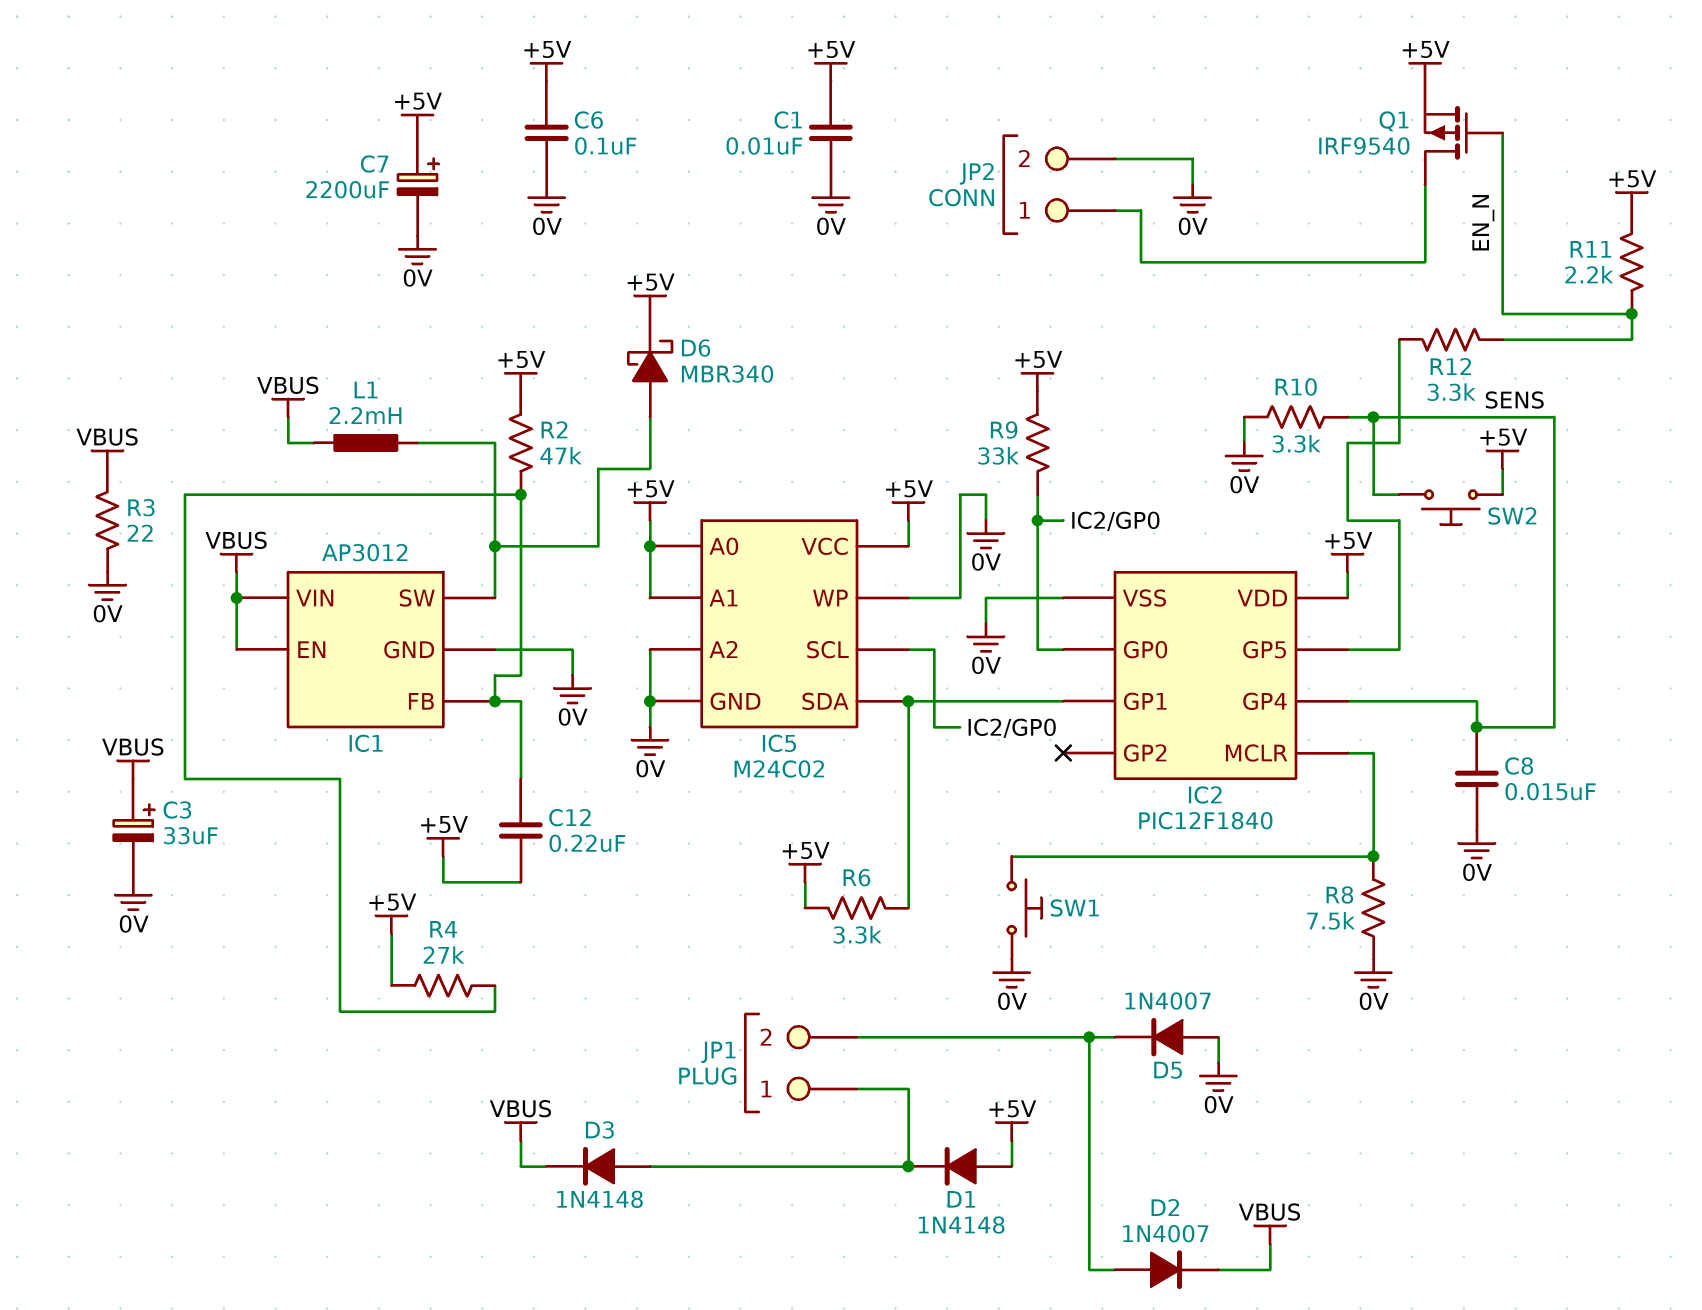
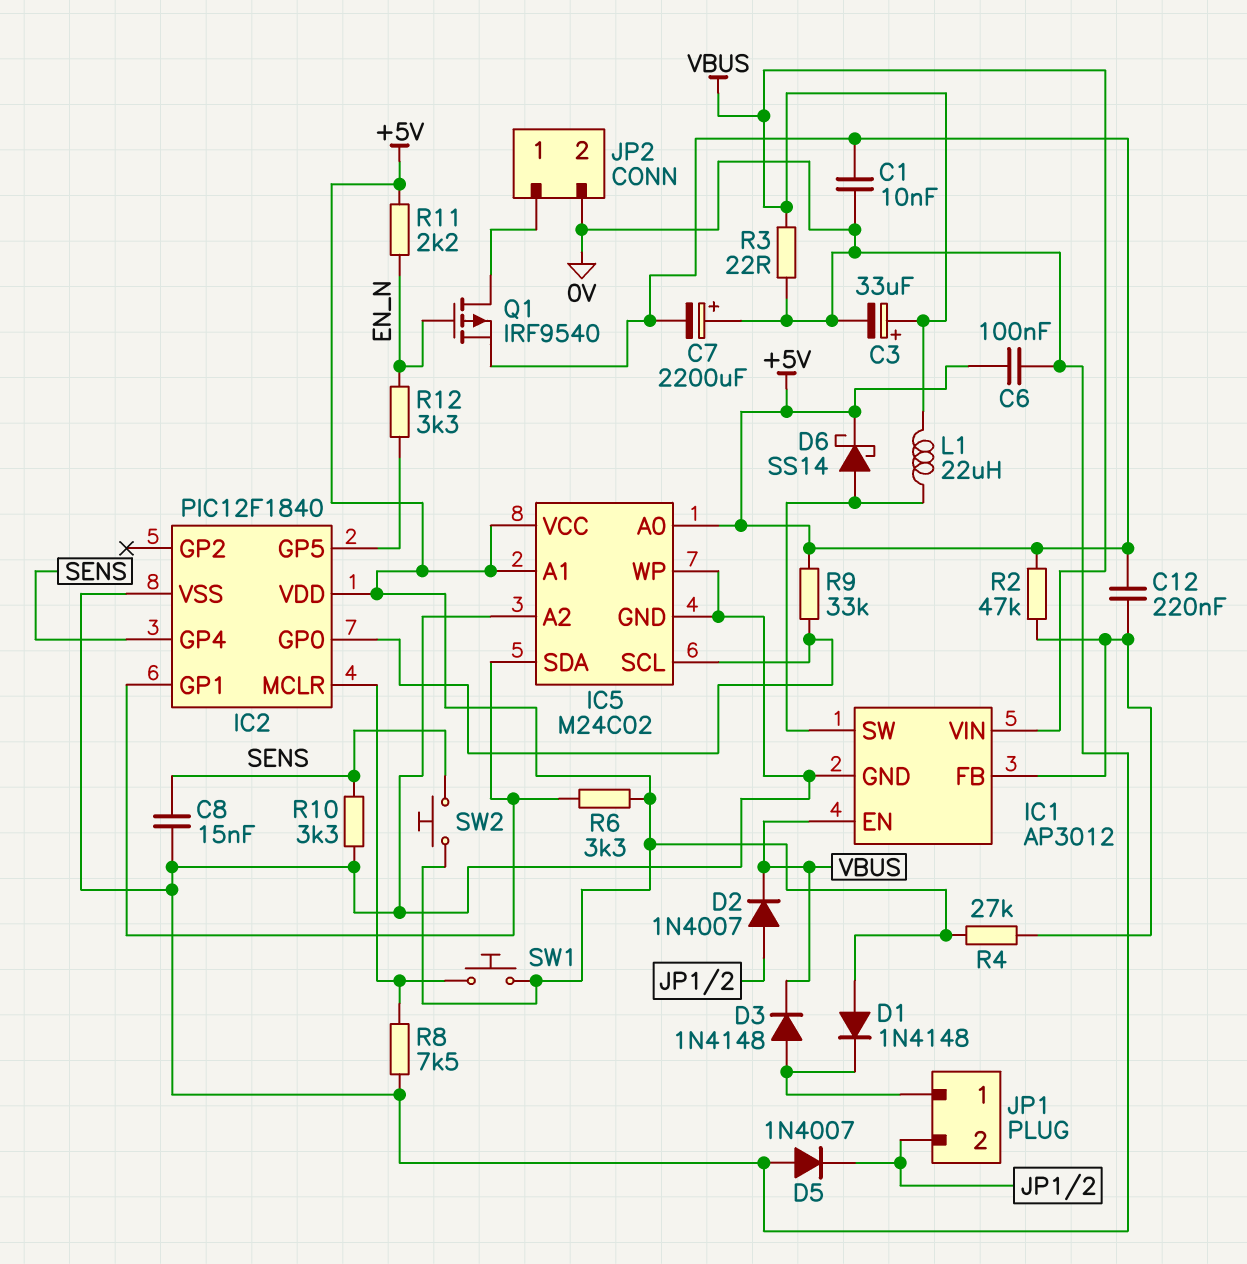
C7: 2200uF (plus +5V, minus 0V) -> 2200uF (plus 0V, minus +5V)
D6: schottky MBR340 (A IC1/SW, K +5V) -> schottky SS14 (A IC1/SW, K +5V)
L1: 2.2mH (IC1/SW, VBUS) -> 22uH (IC1/SW, VBUS)
SW1: button (0V, IC2/MCLR) -> button (+5V, IC2/MCLR)

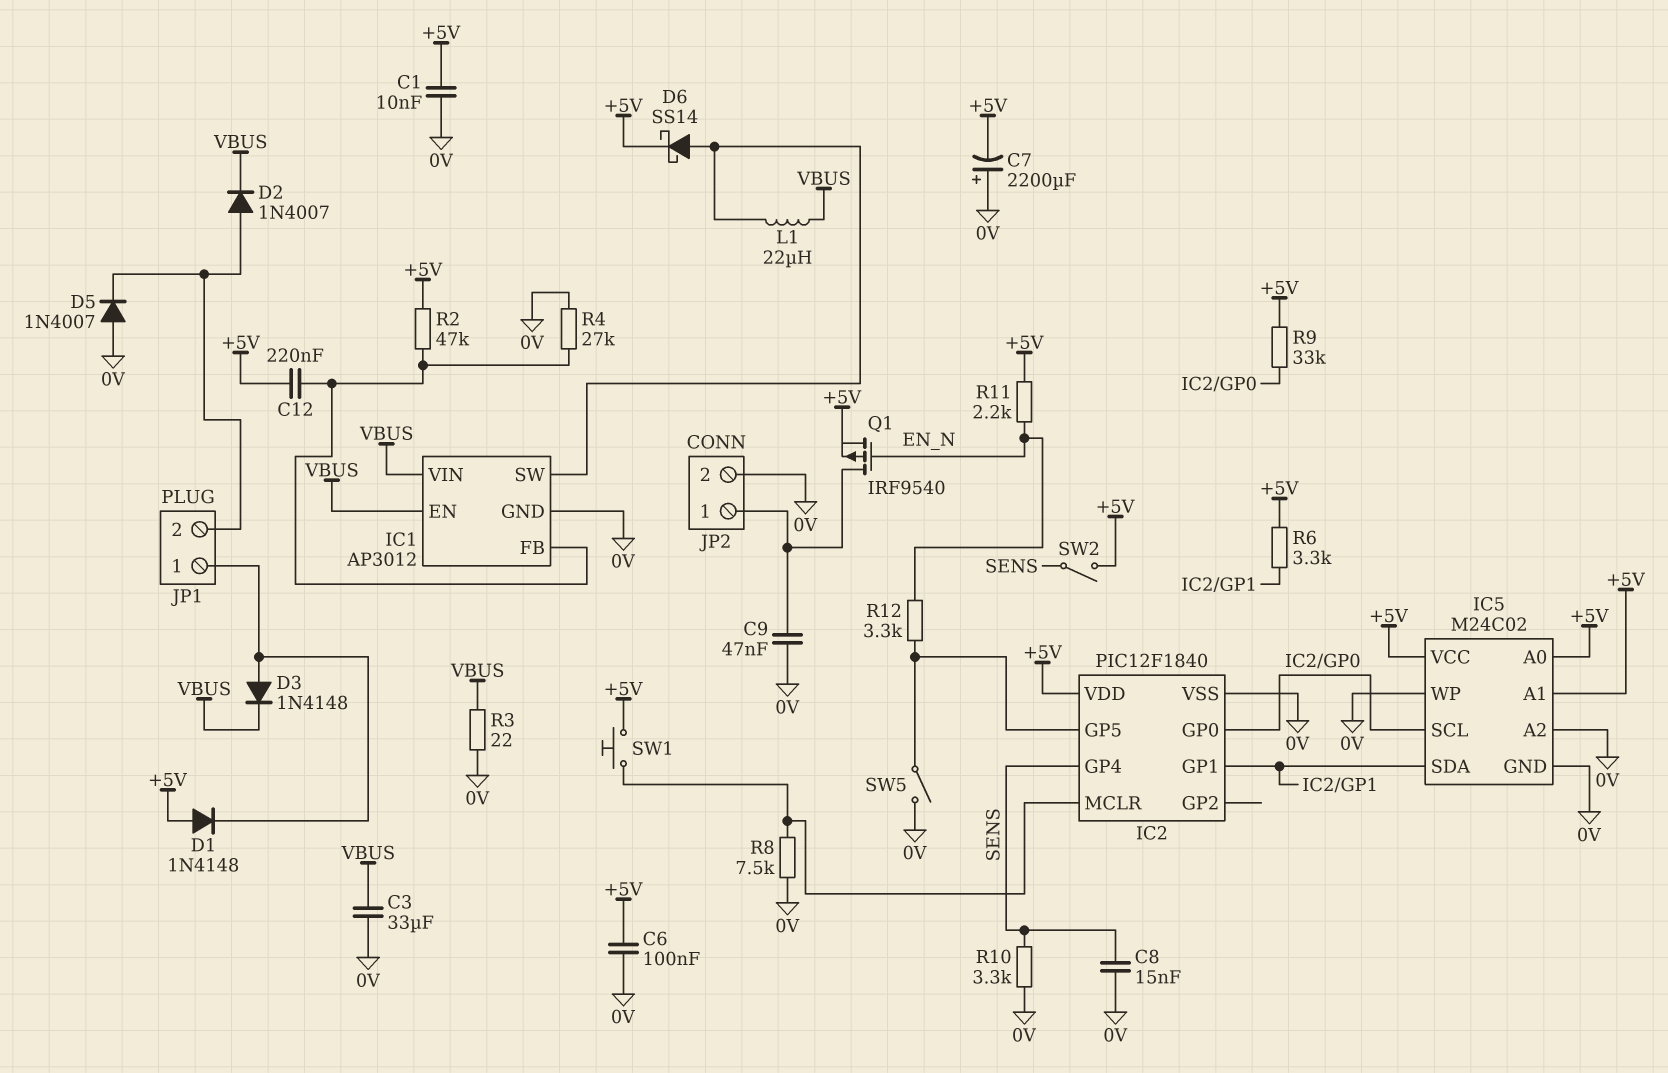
C3: 33uF (plus VBUS, minus 0V) -> 33uF (0V, VBUS)
C9: none -> 47nF (0V, JP2/1)
R4: 27k (+5V, IC1/FB) -> 27k (0V, IC1/FB)
SW2: button (+5V, SENS) -> switch (+5V, SENS)
SW5: none -> switch (0V, IC2/GP5)

